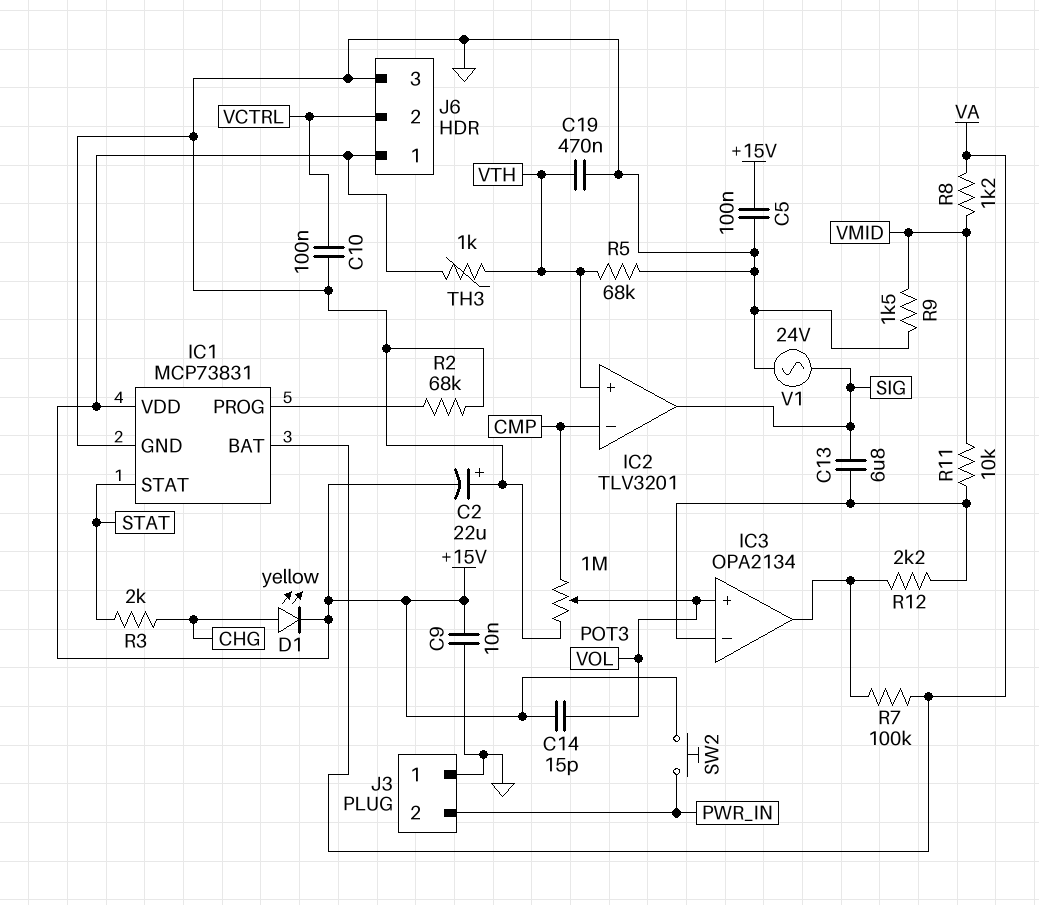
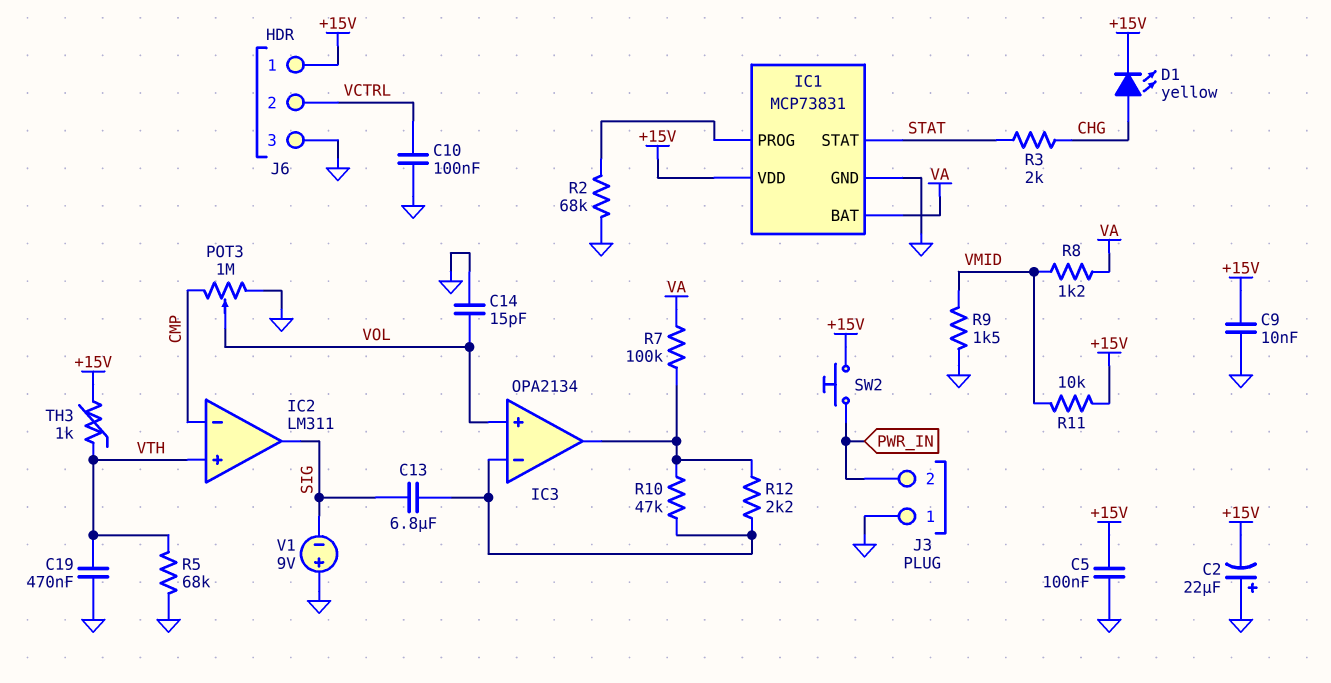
C14: 15pF (+15V, VOL) -> 15pF (GND, VOL)
IC2: TLV3201 -> LM311
R10: none -> 47k (IC3/in-, IC3/out)
R11: 10k (IC3/in-, VMID) -> 10k (+15V, VMID)
V1: AC 24V (GND, SIG) -> 9V (plus GND, minus SIG)

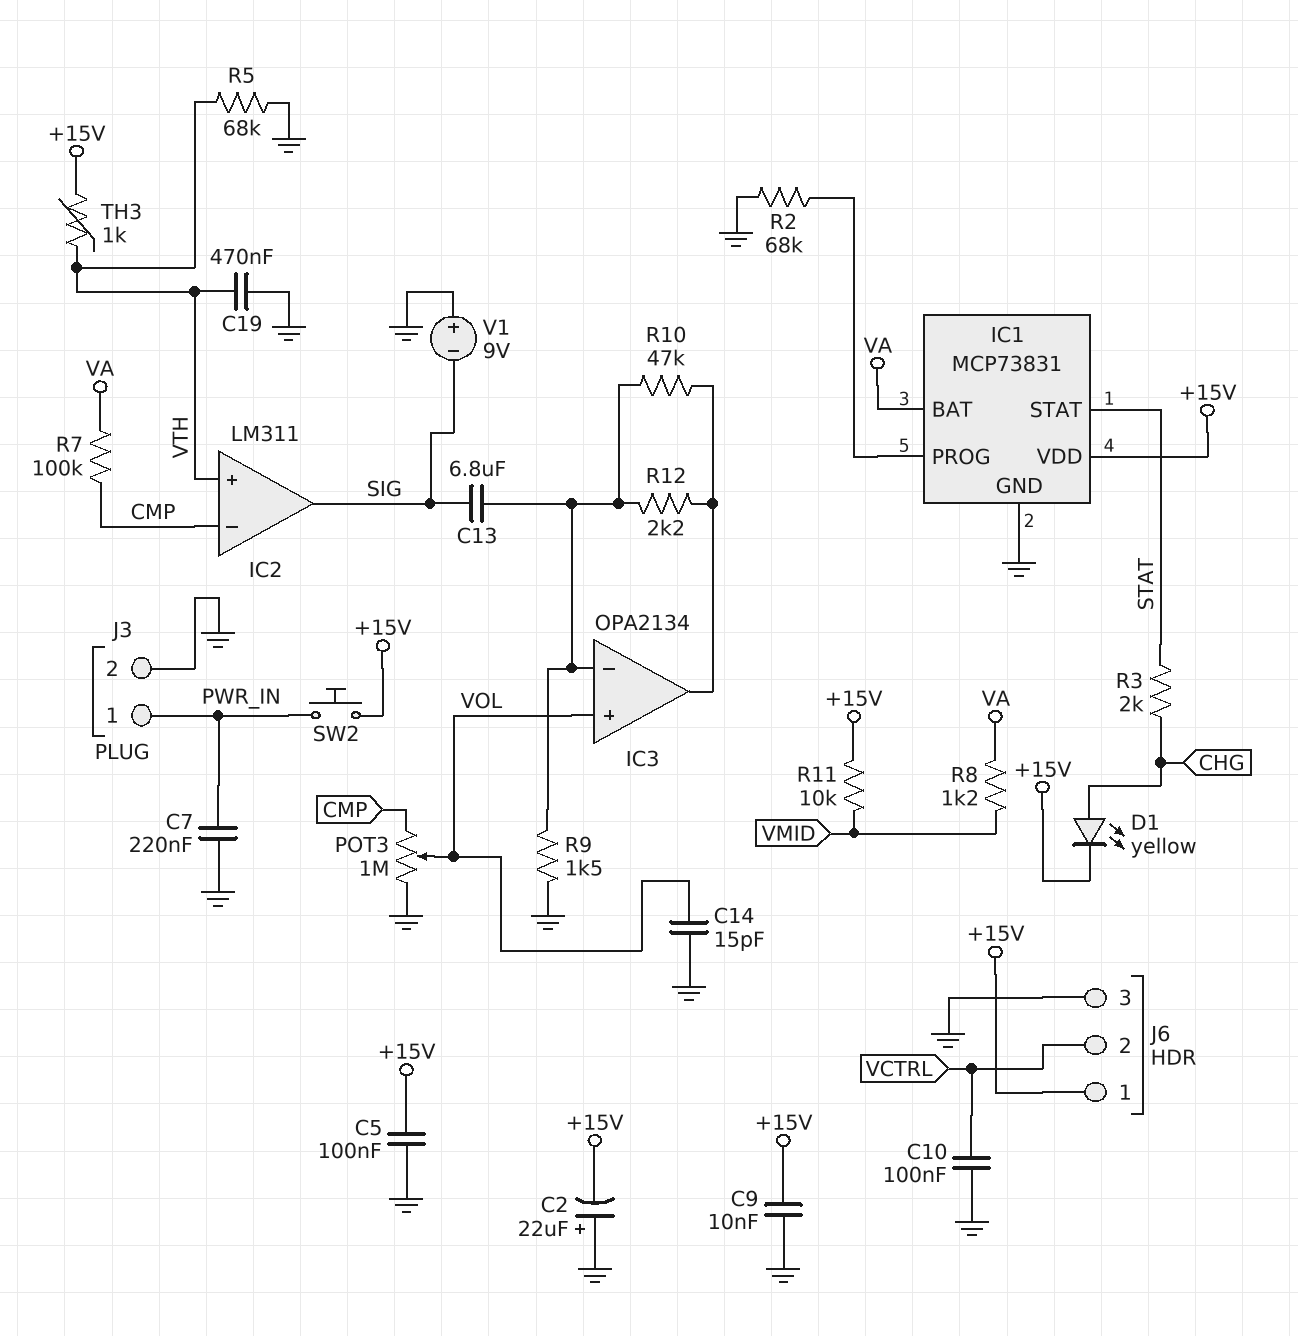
C7: none -> 220nF (GND, PWR_IN)
J3 pin 1: GND -> PWR_IN
J3 pin 2: PWR_IN -> GND
R7: 100k (IC3/out, VA) -> 100k (CMP, VA)
R9: 1.5k (GND, VMID) -> 1.5k (GND, IC3/in-)

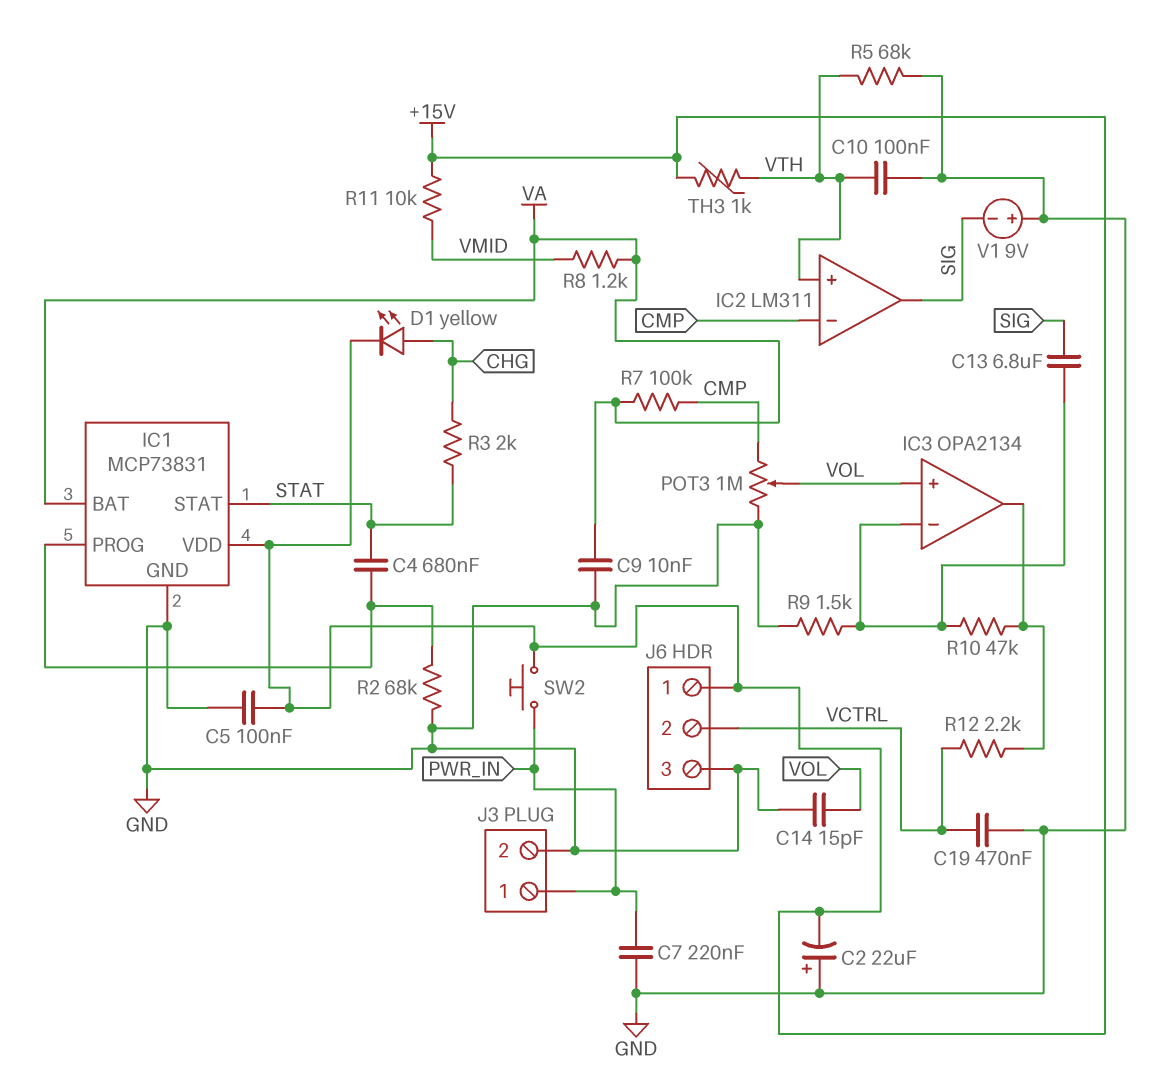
C4: none -> 680nF (IC1/PROG, STAT)
C9: 10nF (+15V, GND) -> 10nF (GND, VA)
C10: 100nF (GND, VCTRL) -> 100nF (GND, VTH)
C19: 470nF (GND, VTH) -> 470nF (GND, VCTRL)
R12: 2.2k (IC3/in-, IC3/out) -> 2.2k (IC3/out, VCTRL)

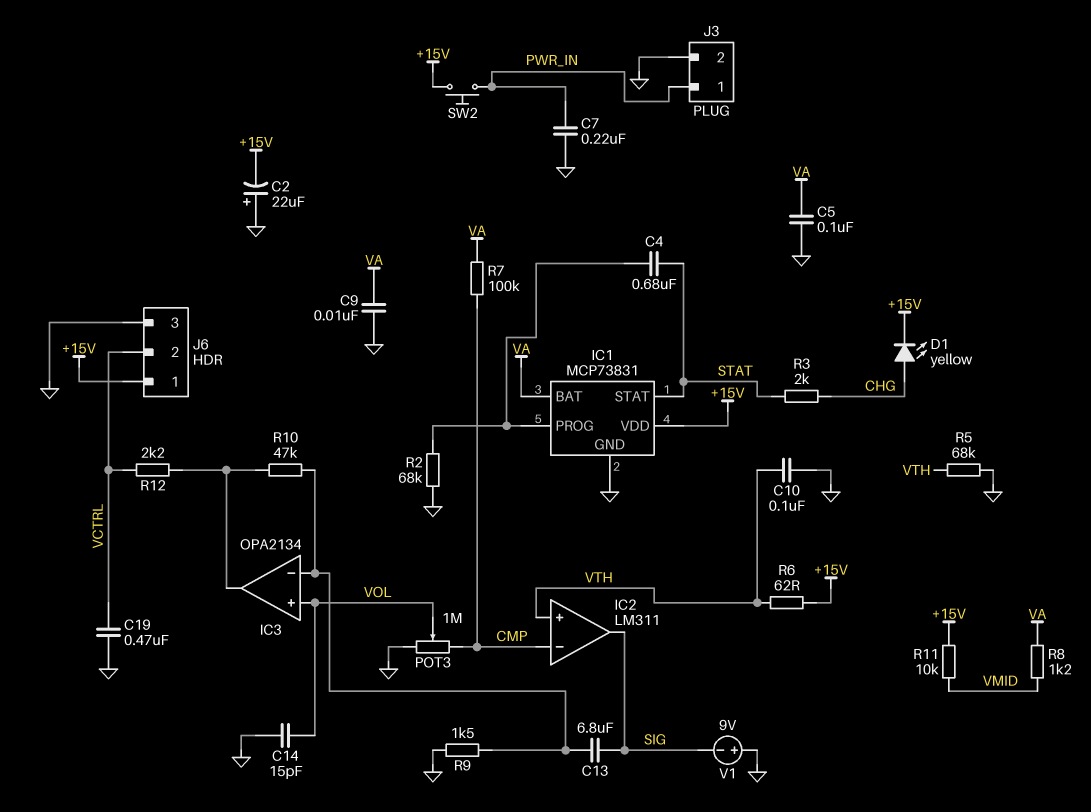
C5: 100nF (+15V, GND) -> 100nF (GND, VA)
R6: none -> 62 (+15V, VTH)
TH3: 1k (+15V, VTH) -> none

